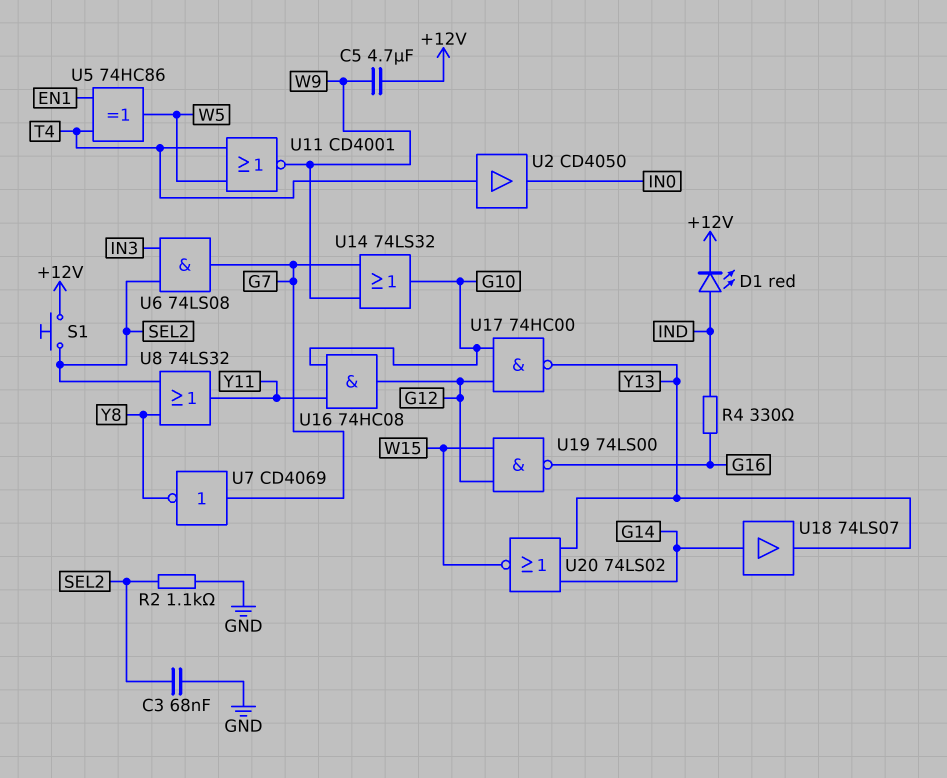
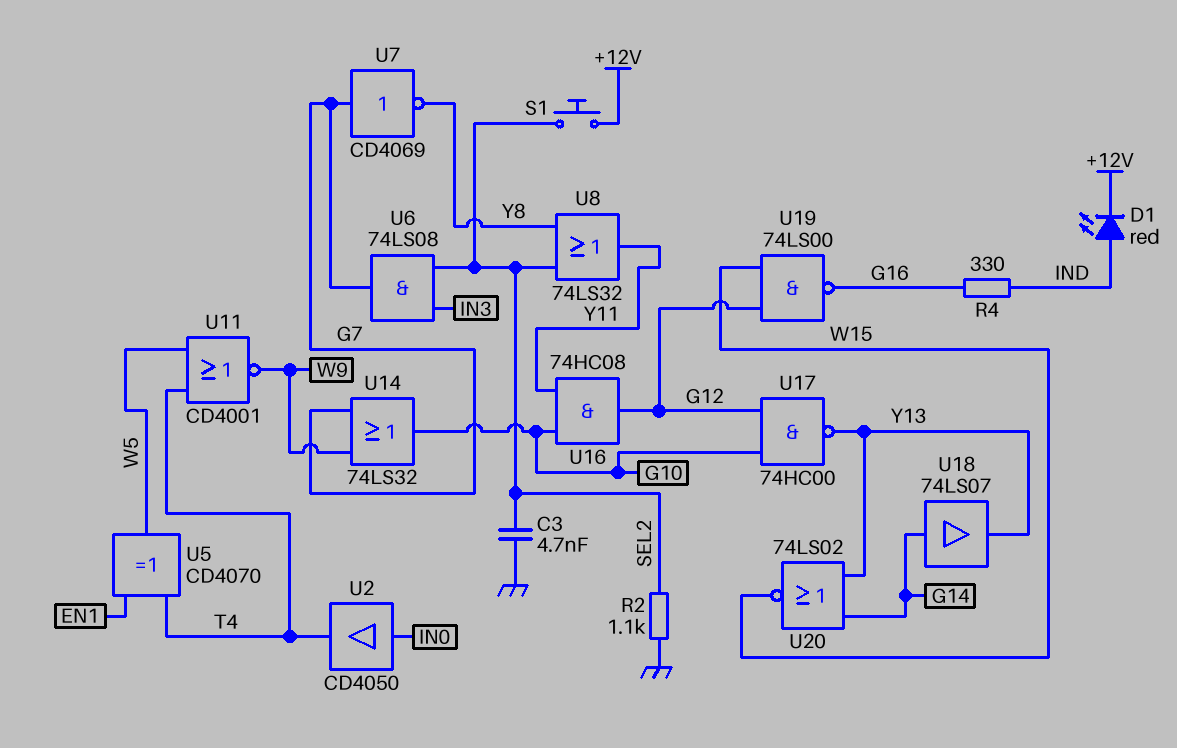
C3: 68nF (GND, SEL2) -> 4.7nF (GND, SEL2)
C5: 4.7uF (+12V, W9) -> none
U2: buffer CD4050 (in T4, out IN0) -> buffer CD4050 (in IN0, out T4)
U5: XOR 74HC86 (in EN1, in T4, out W5) -> XOR CD4070 (in EN1, in T4, out W5)

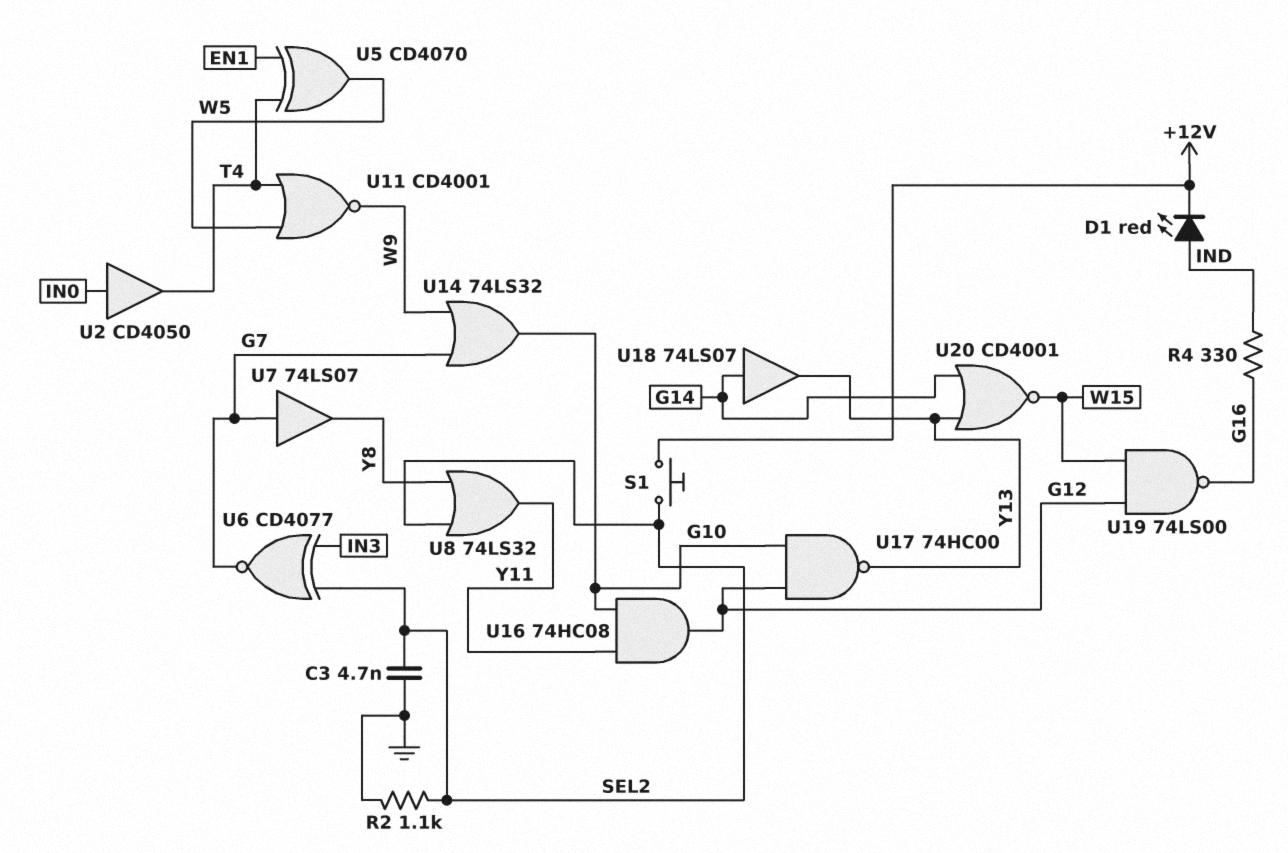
U6: AND 74LS08 (in IN3, in SEL2, out G7) -> XNOR CD4077 (in IN3, in SEL2, out G7)
U7: NOT CD4069 (in G7, out Y8) -> buffer 74LS07 (in G7, out Y8)
U20: NOR 74LS02 (in G14, in Y13, out W15) -> NOR CD4001 (in G14, in Y13, out W15)

